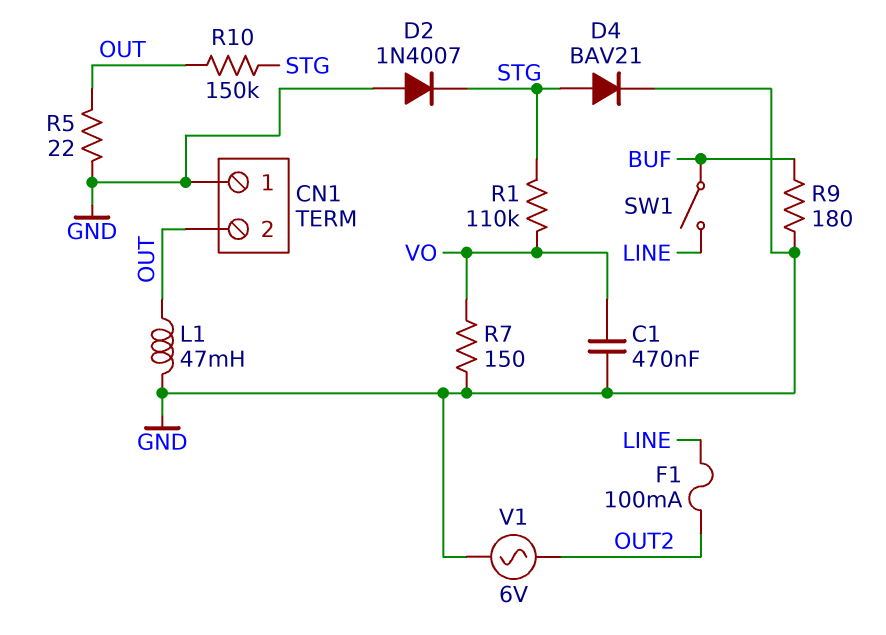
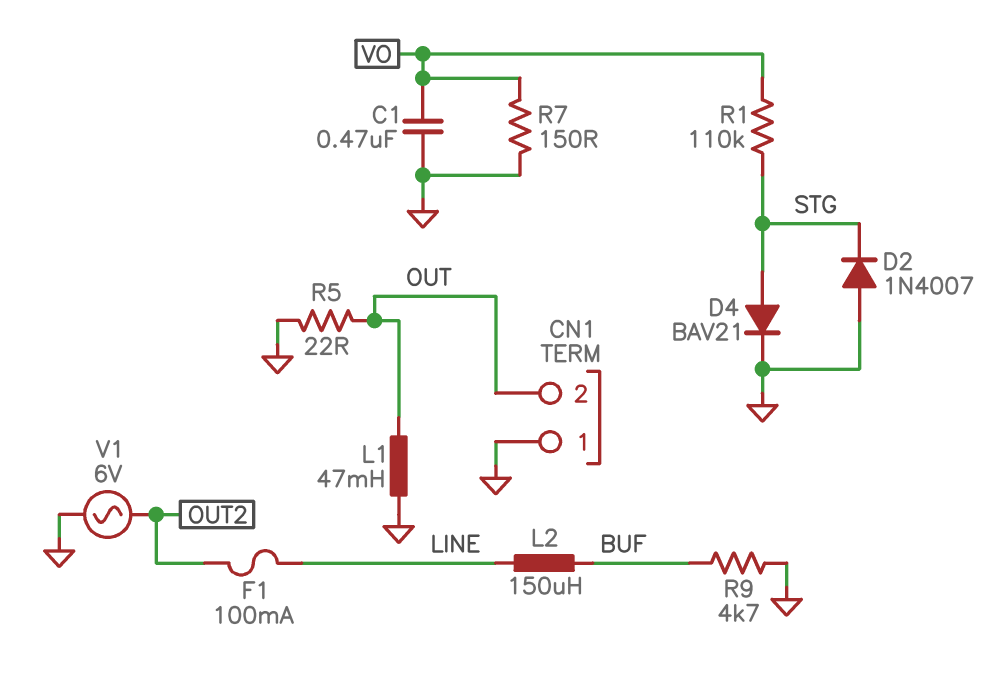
L2: none -> 150uH (BUF, LINE)
R9: 180 (BUF, GND) -> 4.7k (BUF, GND)
R10: 150k (OUT, STG) -> none
SW1: switch (BUF, LINE) -> none

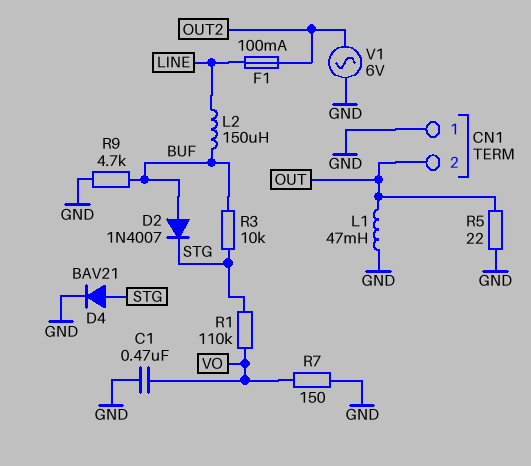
D2: diode 1N4007 (A GND, K STG) -> diode 1N4007 (A BUF, K STG)
R3: none -> 10k (BUF, STG)

